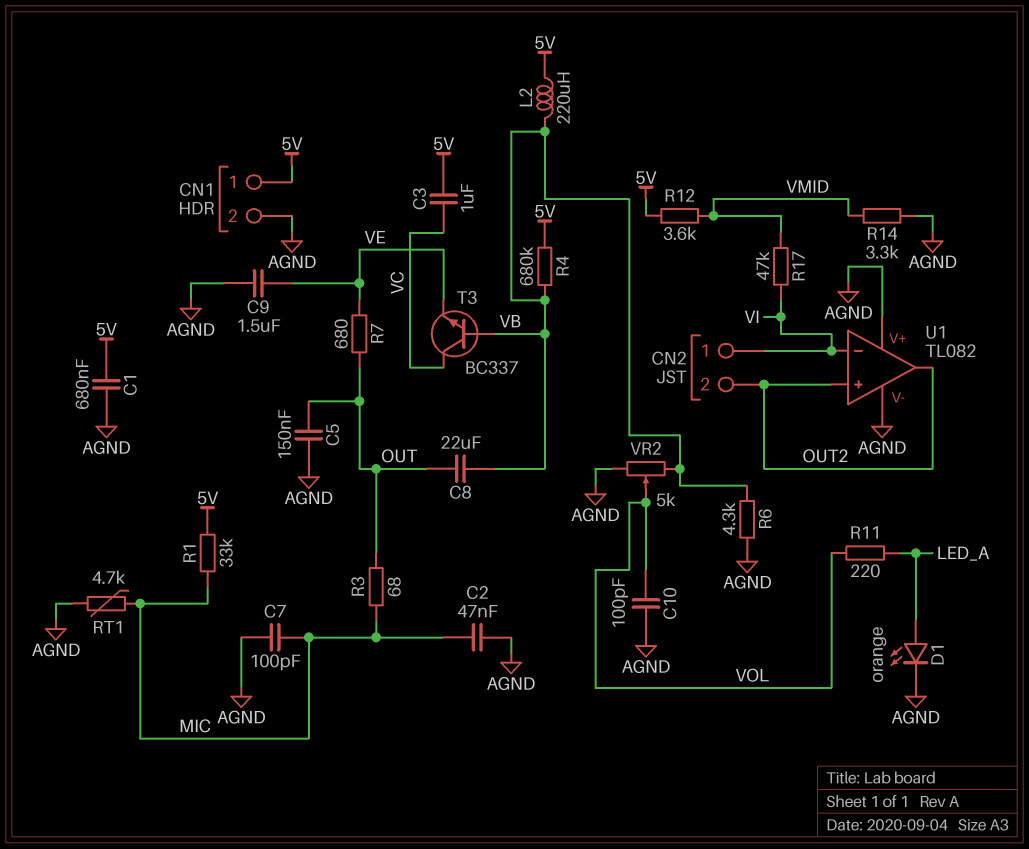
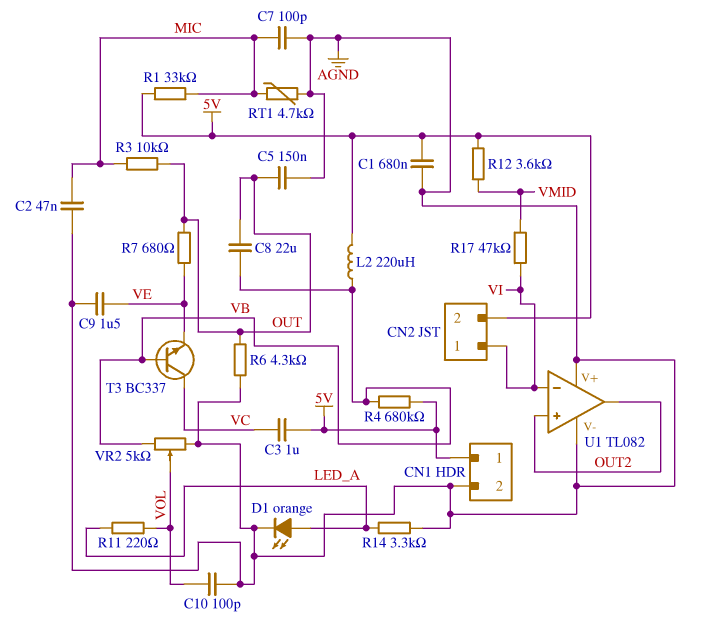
CN2 pin 2: OUT2 -> 5V
R3: 68 (MIC, OUT) -> 10k (MIC, OUT)
R6: 4.3k (AGND, VB) -> 4.3k (AGND, OUT)
R14: 3.3k (AGND, VMID) -> 3.3k (AGND, LED_A)

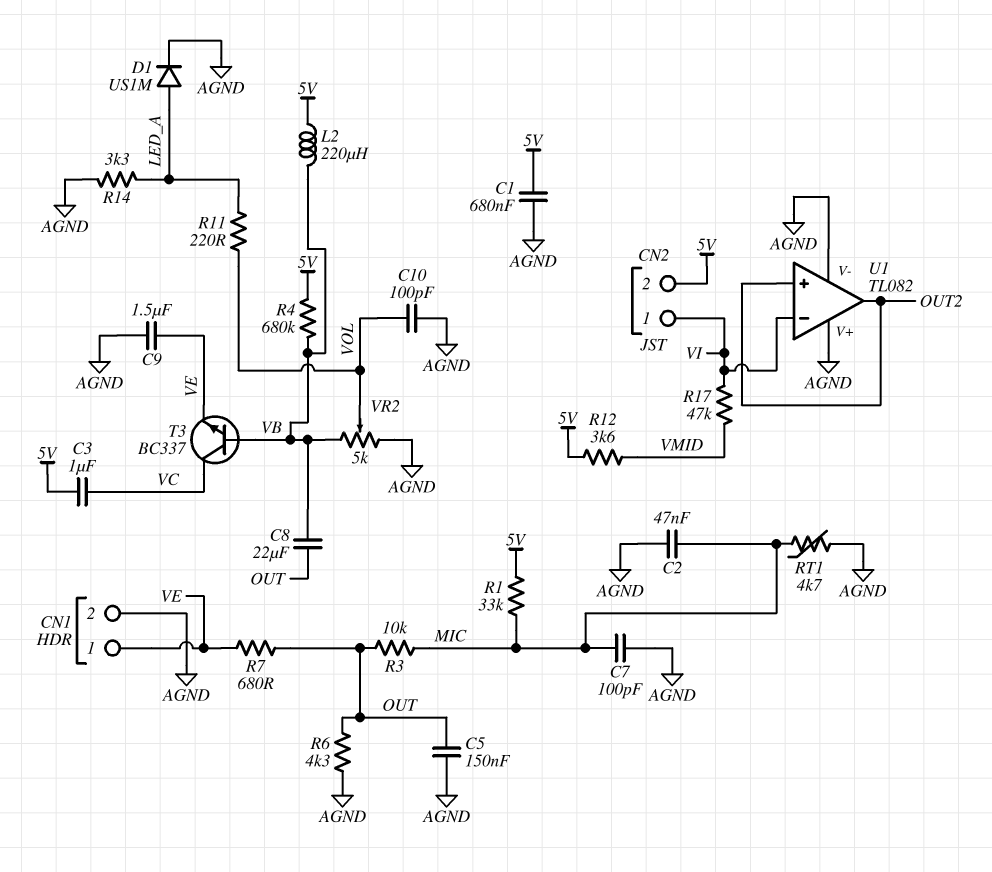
CN1 pin 1: 5V -> VE
D1: LED orange (A LED_A, K AGND) -> diode US1M (A LED_A, K AGND)

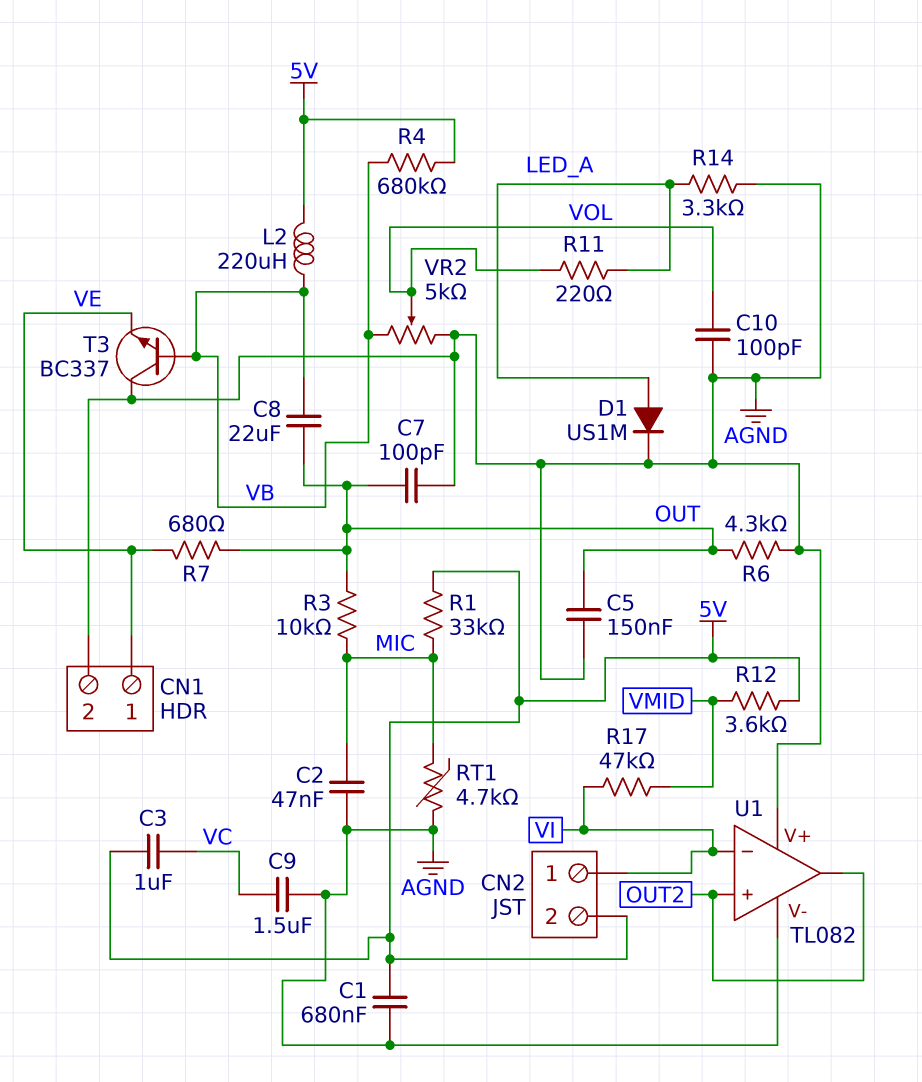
C7: 100pF (AGND, MIC) -> 100pF (AGND, OUT)
C9: 1.5uF (AGND, VE) -> 1.5uF (AGND, VC)
T3: NPN BC337 (B VB, C VC, E VE) -> NPN BC337 (B VB, C AGND, E VE)

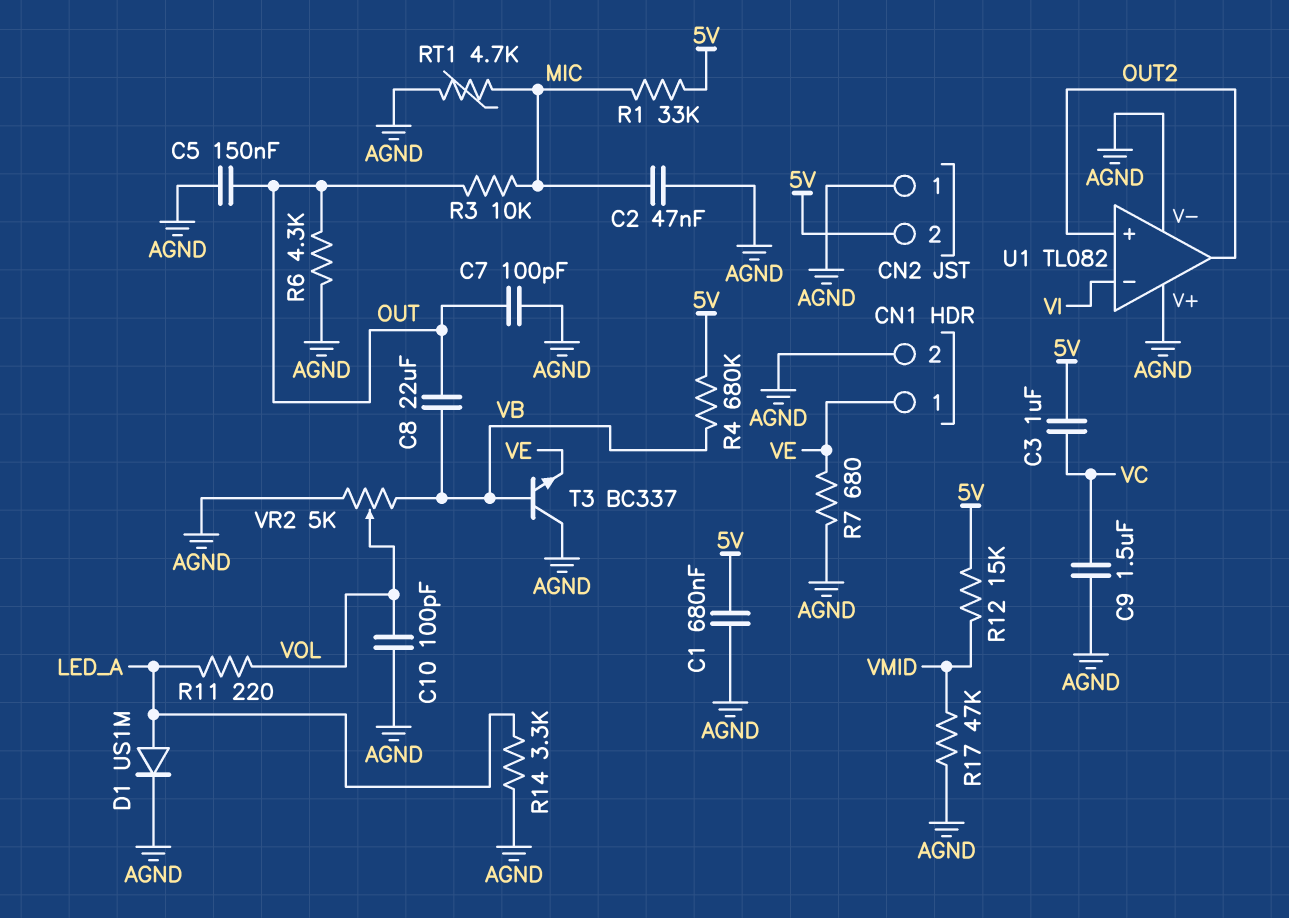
CN2 pin 1: VI -> AGND
L2: 220uH (5V, VB) -> none
R7: 680 (OUT, VE) -> 680 (AGND, VE)
R12: 3.6k (5V, VMID) -> 15k (5V, VMID)
R17: 47k (VI, VMID) -> 47k (AGND, VMID)

